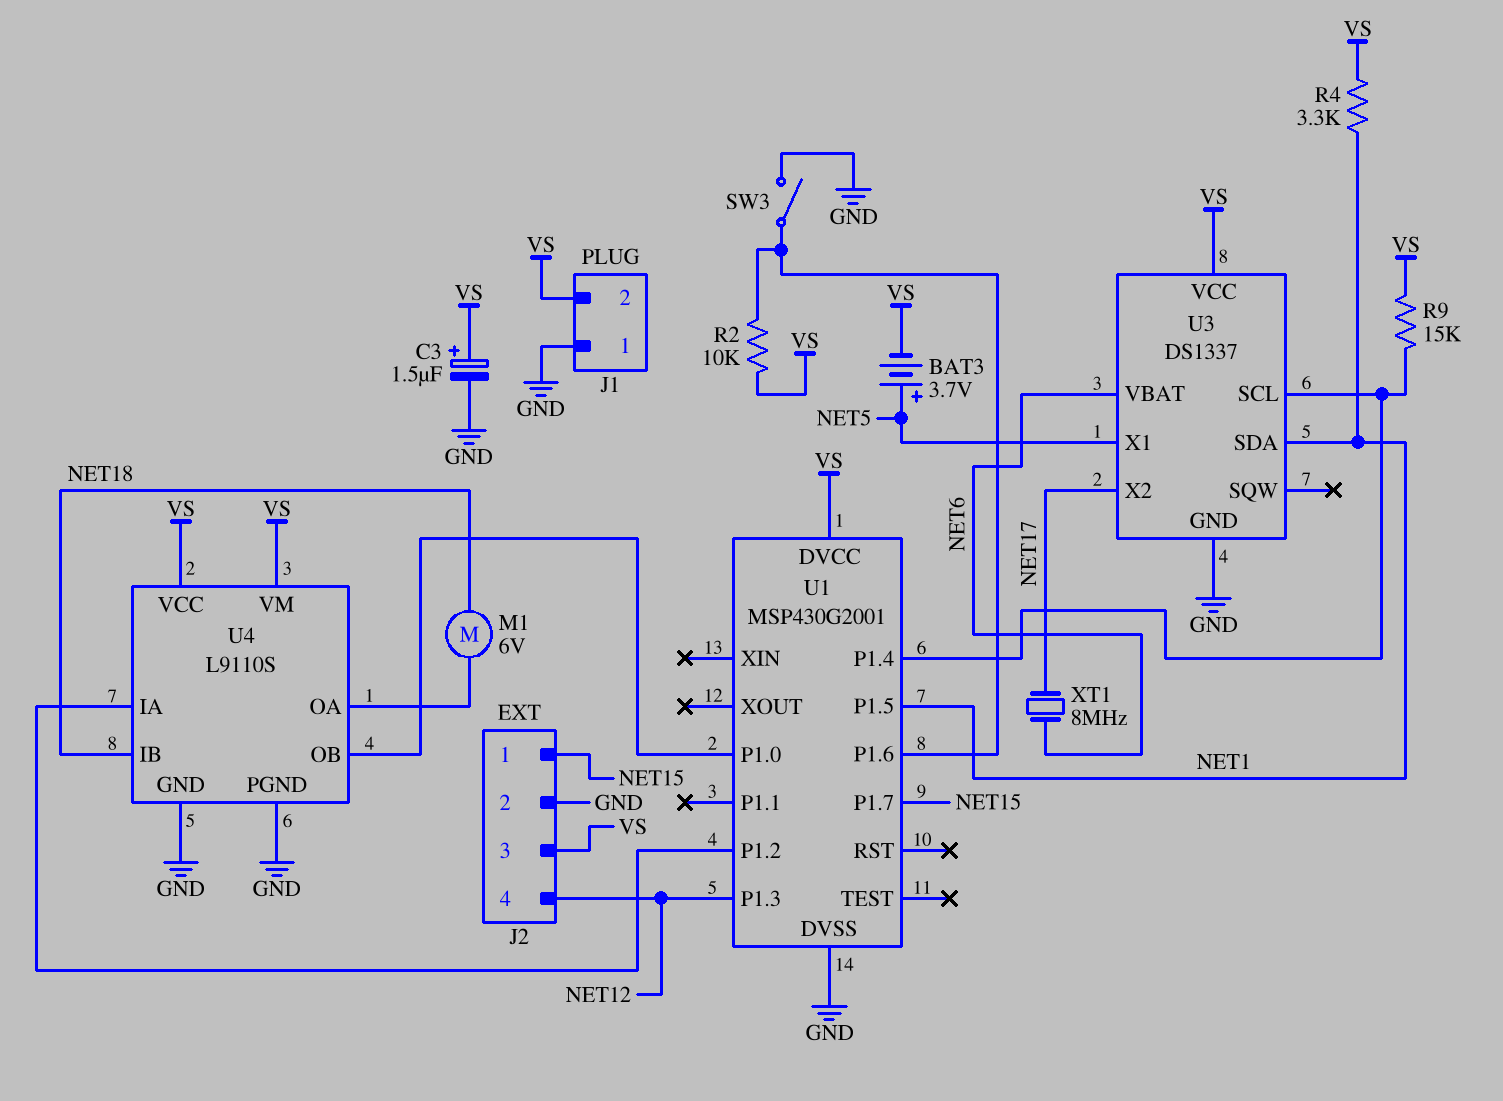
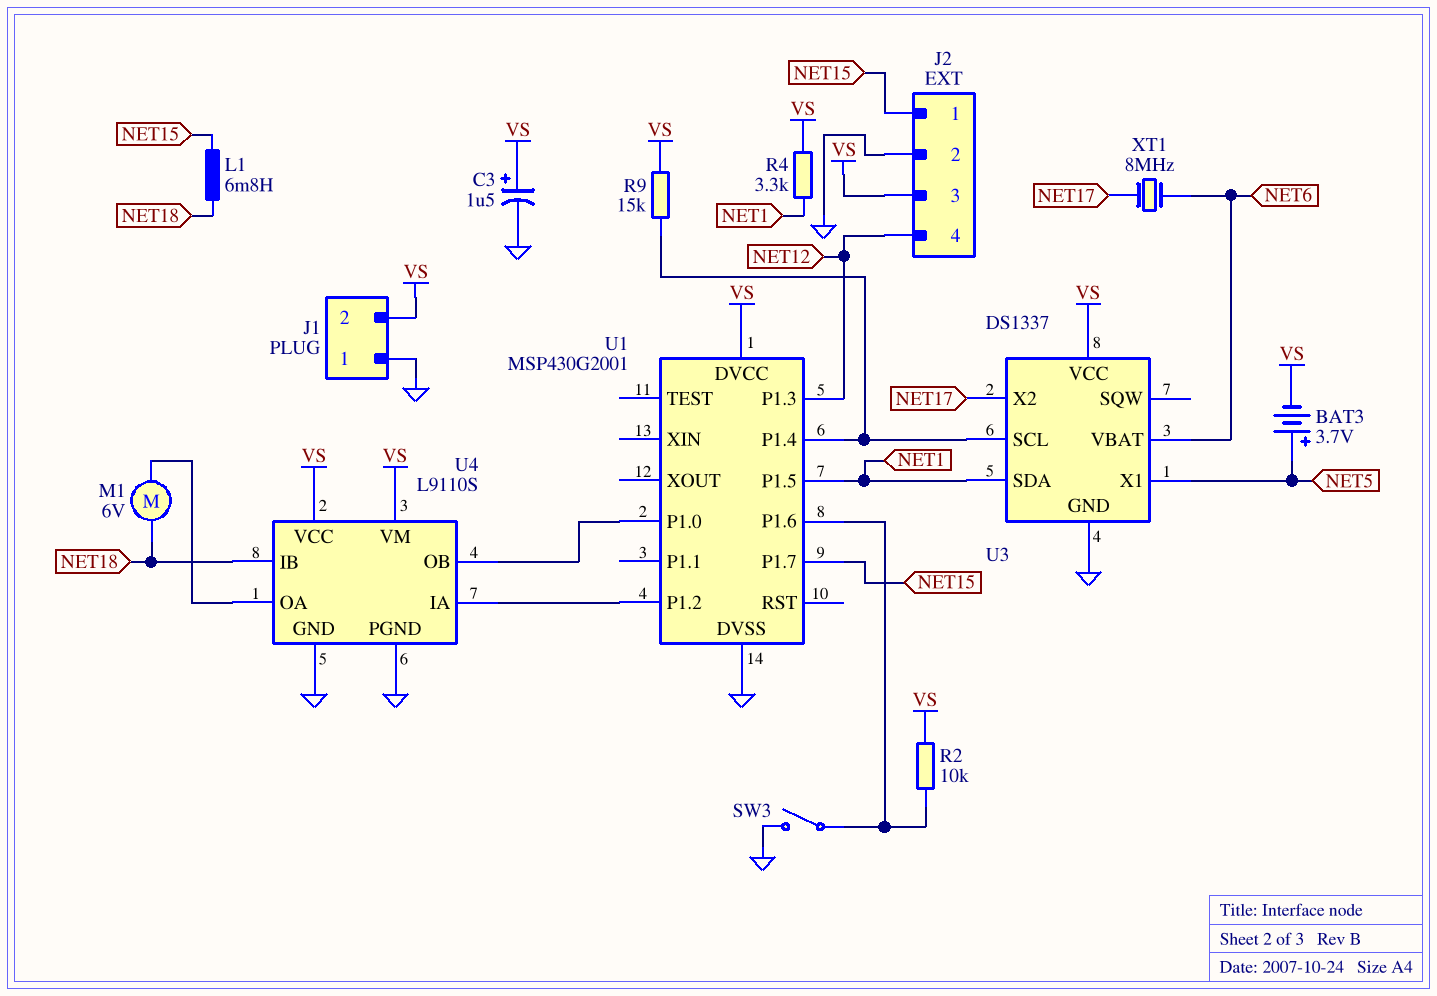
L1: none -> 6.8mH (NET15, NET18)

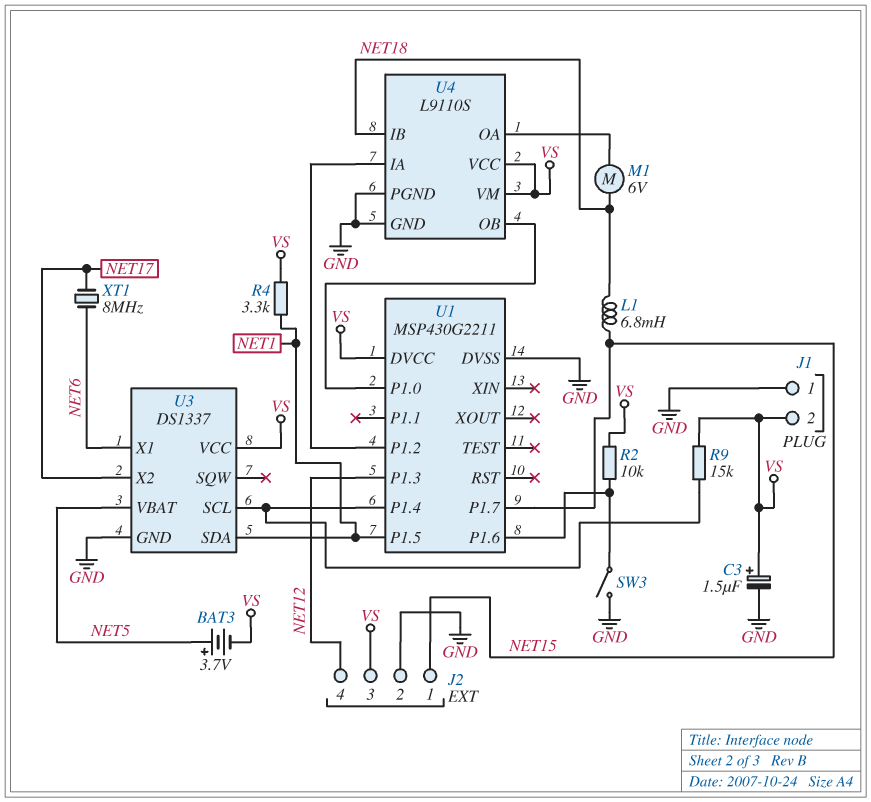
U1: MSP430G2001 -> MSP430G2211
U3 pin VBAT: NET6 -> NET5
U3 pin X1: NET5 -> NET6

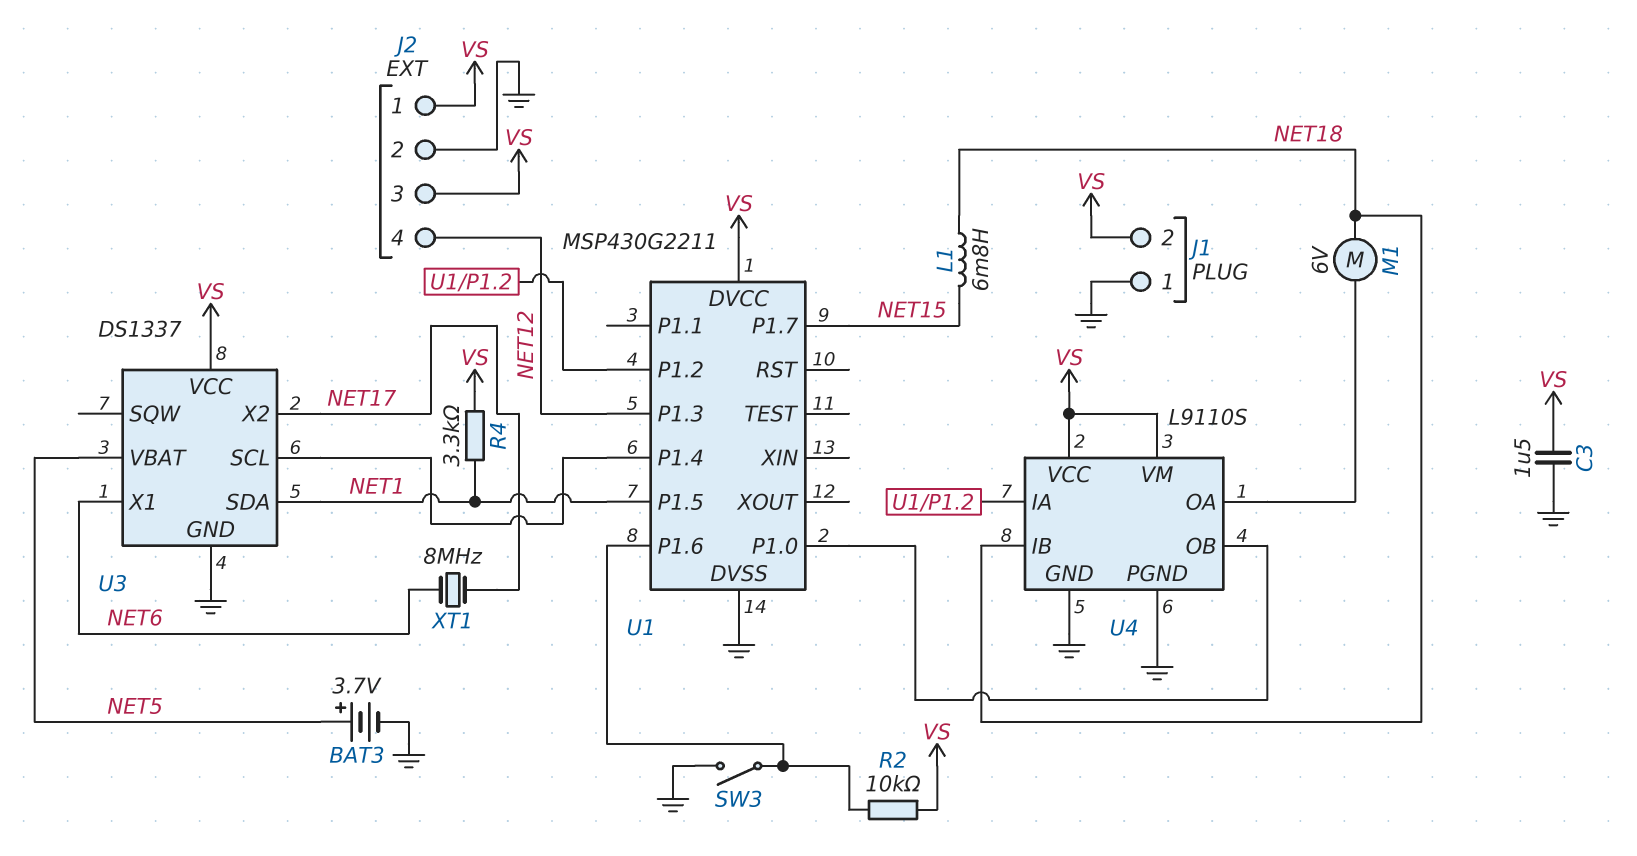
BAT3: 3.7V (plus NET5, minus VS) -> 3.7V (plus NET5, minus GND)
C3: 1.5uF (plus VS, minus GND) -> 1.5uF (GND, VS)
J2 pin 1: NET15 -> VS
R9: 15k (U1/P1.4, VS) -> none

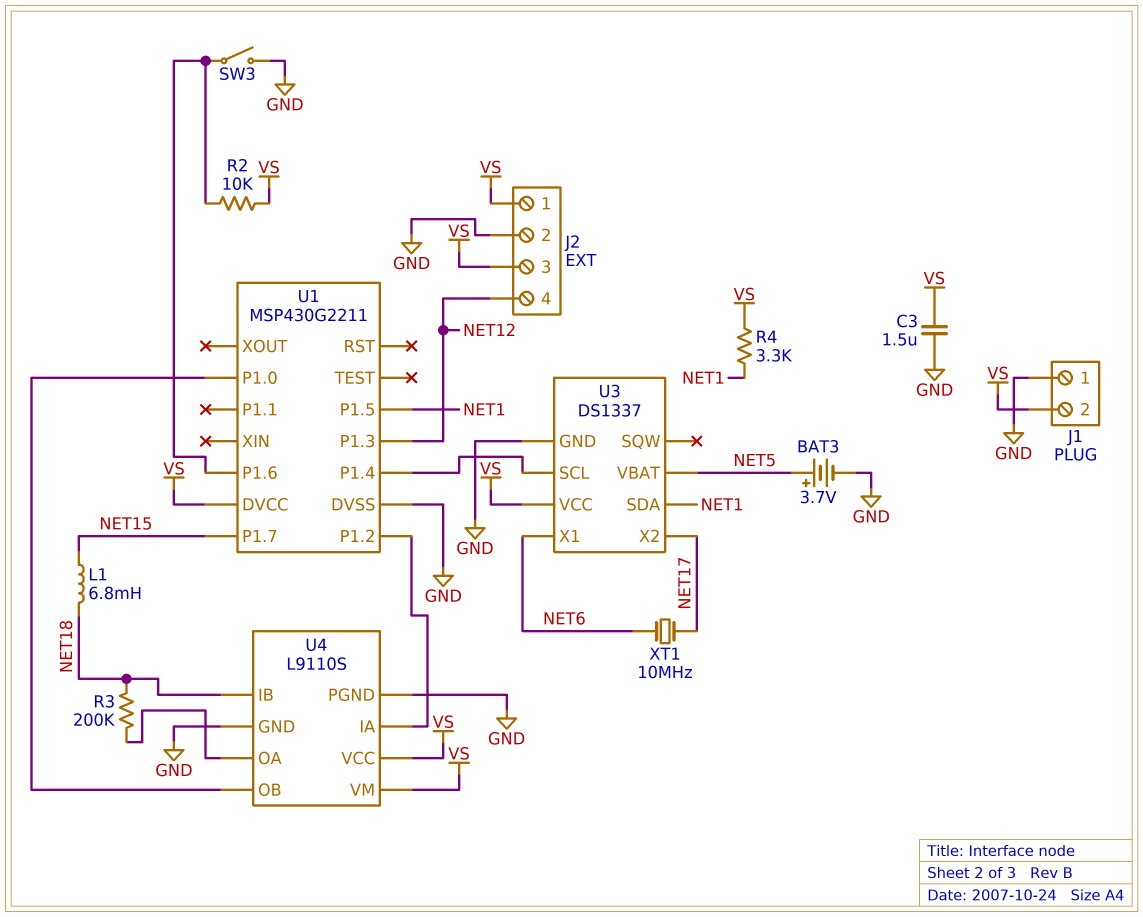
M1: motor 6V (NET18, U4/OA) -> none
R3: none -> 200k (NET18, U4/OA)
XT1: 8MHz (NET6, NET17) -> 10MHz (NET6, NET17)

